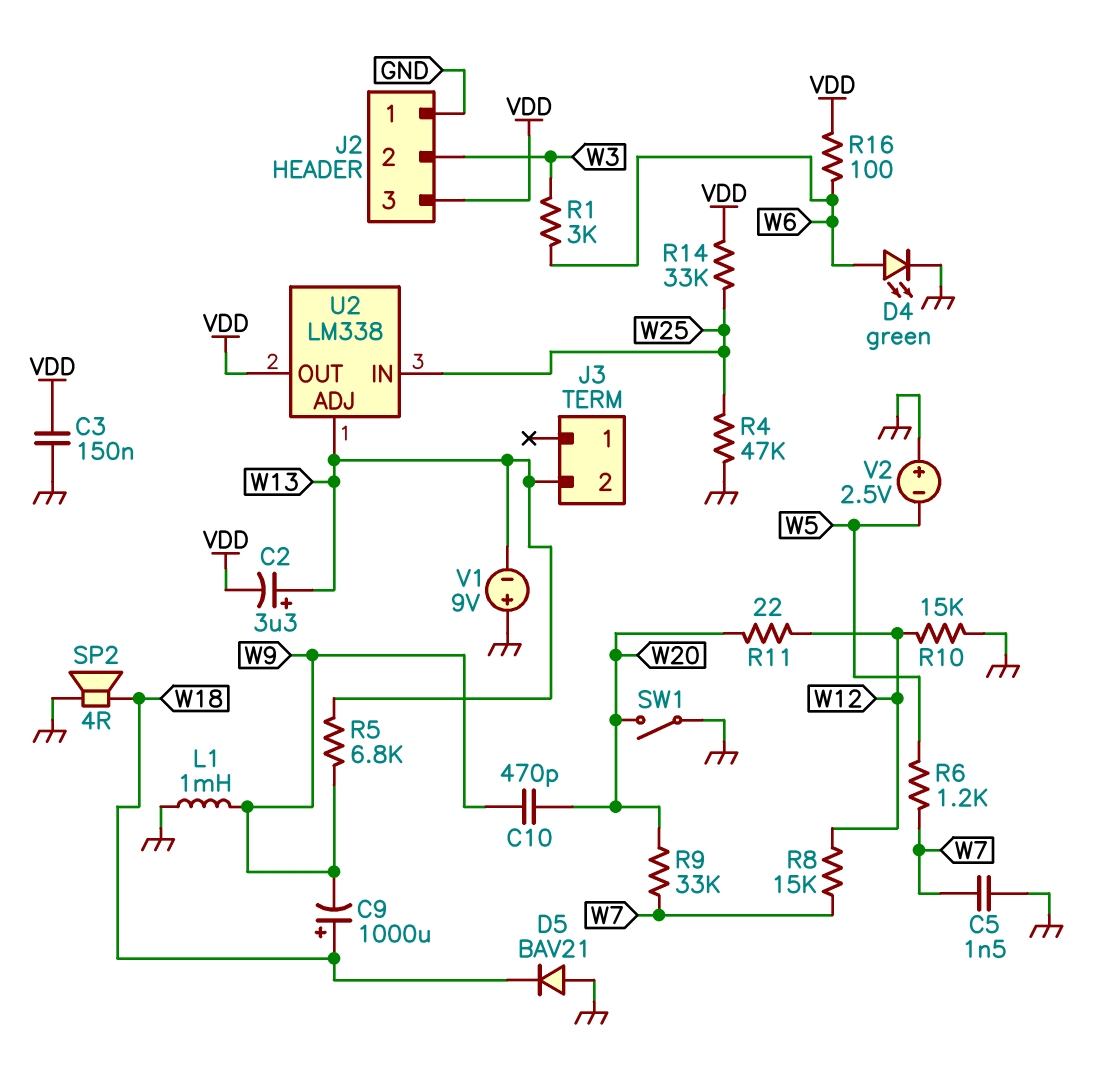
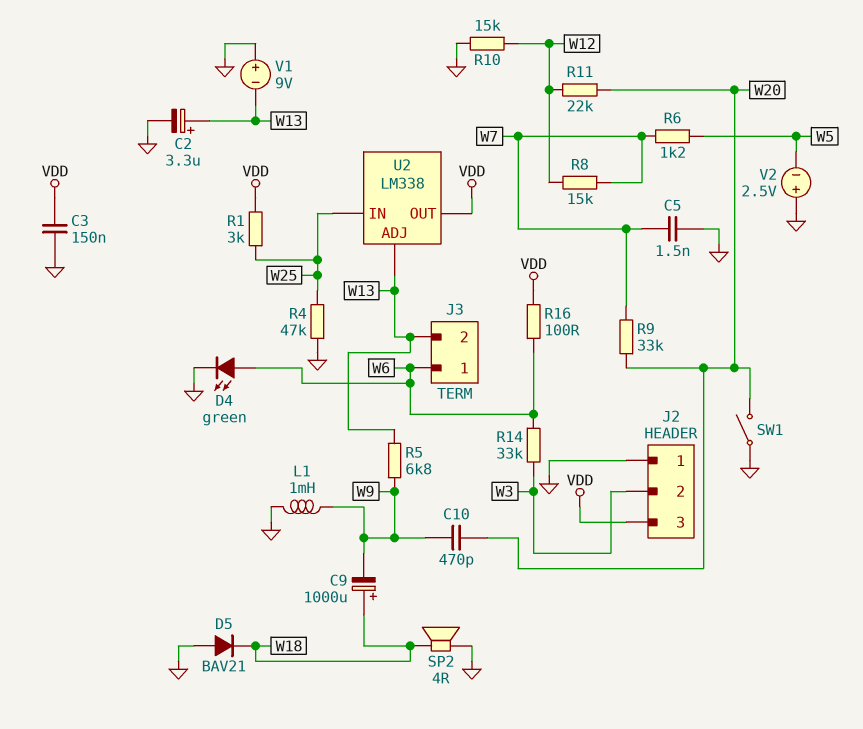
C2: 3.3uF (plus W13, minus VDD) -> 3.3uF (plus W13, minus GND)
J3 pin 1: none -> W6
R1: 3k (W3, W6) -> 3k (VDD, W25)
R11: 22 (W12, W20) -> 22k (W12, W20)
R14: 33k (VDD, W25) -> 33k (W3, W6)

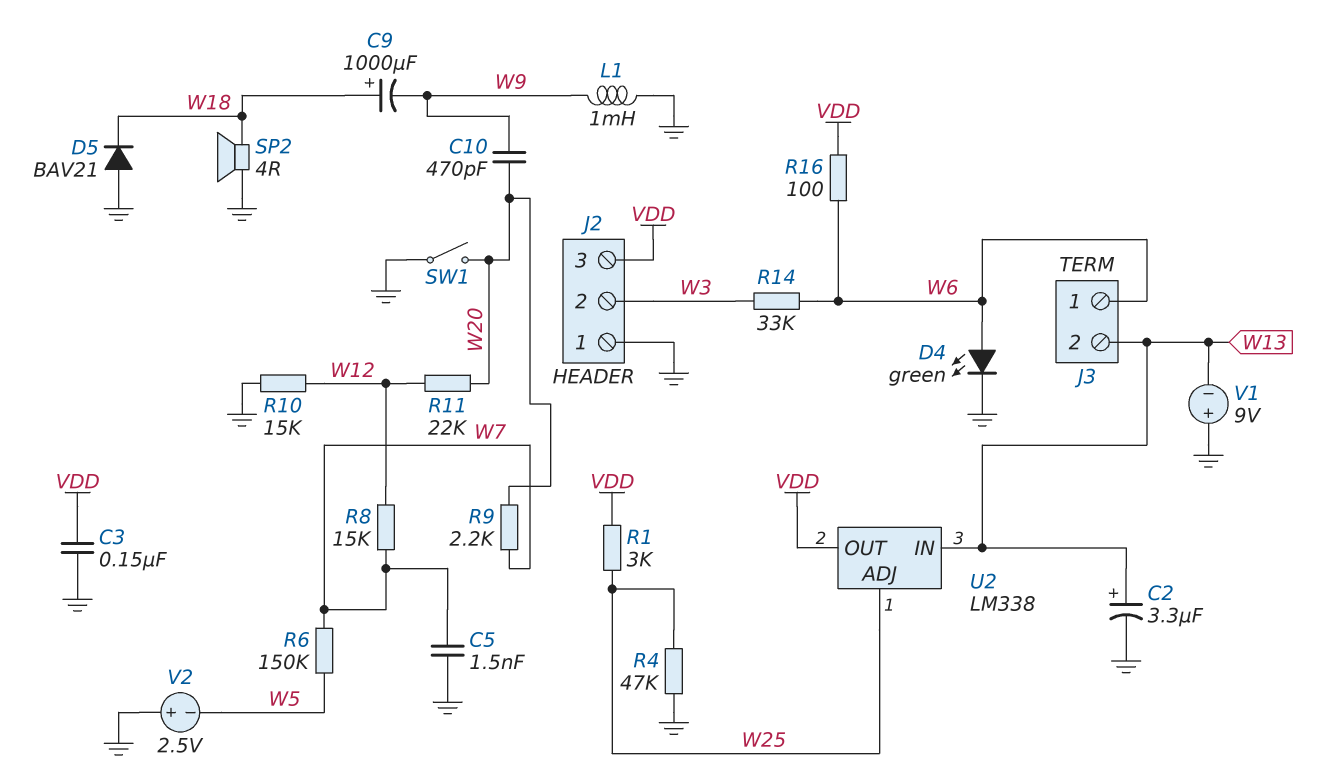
R5: 6.8k (W9, W13) -> none
R6: 1.2k (W5, W7) -> 150k (W5, W7)
R9: 33k (W7, W20) -> 2.2k (W7, W20)
U2 pin ADJ: W13 -> W25
U2 pin IN: W25 -> W13

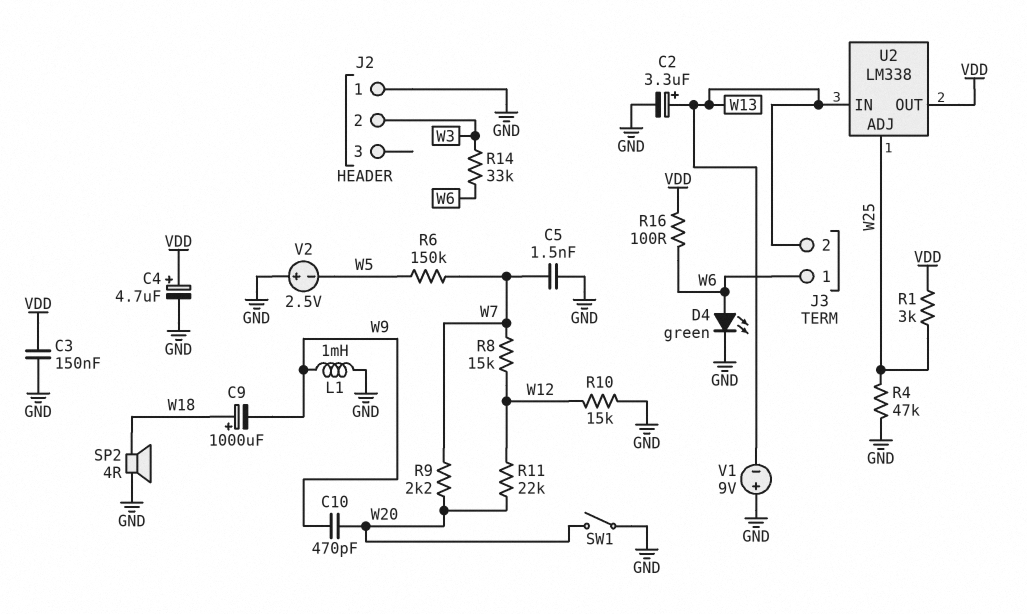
C4: none -> 4.7uF (plus VDD, minus GND)
D5: diode BAV21 (A GND, K W18) -> none
J2 pin 3: VDD -> none

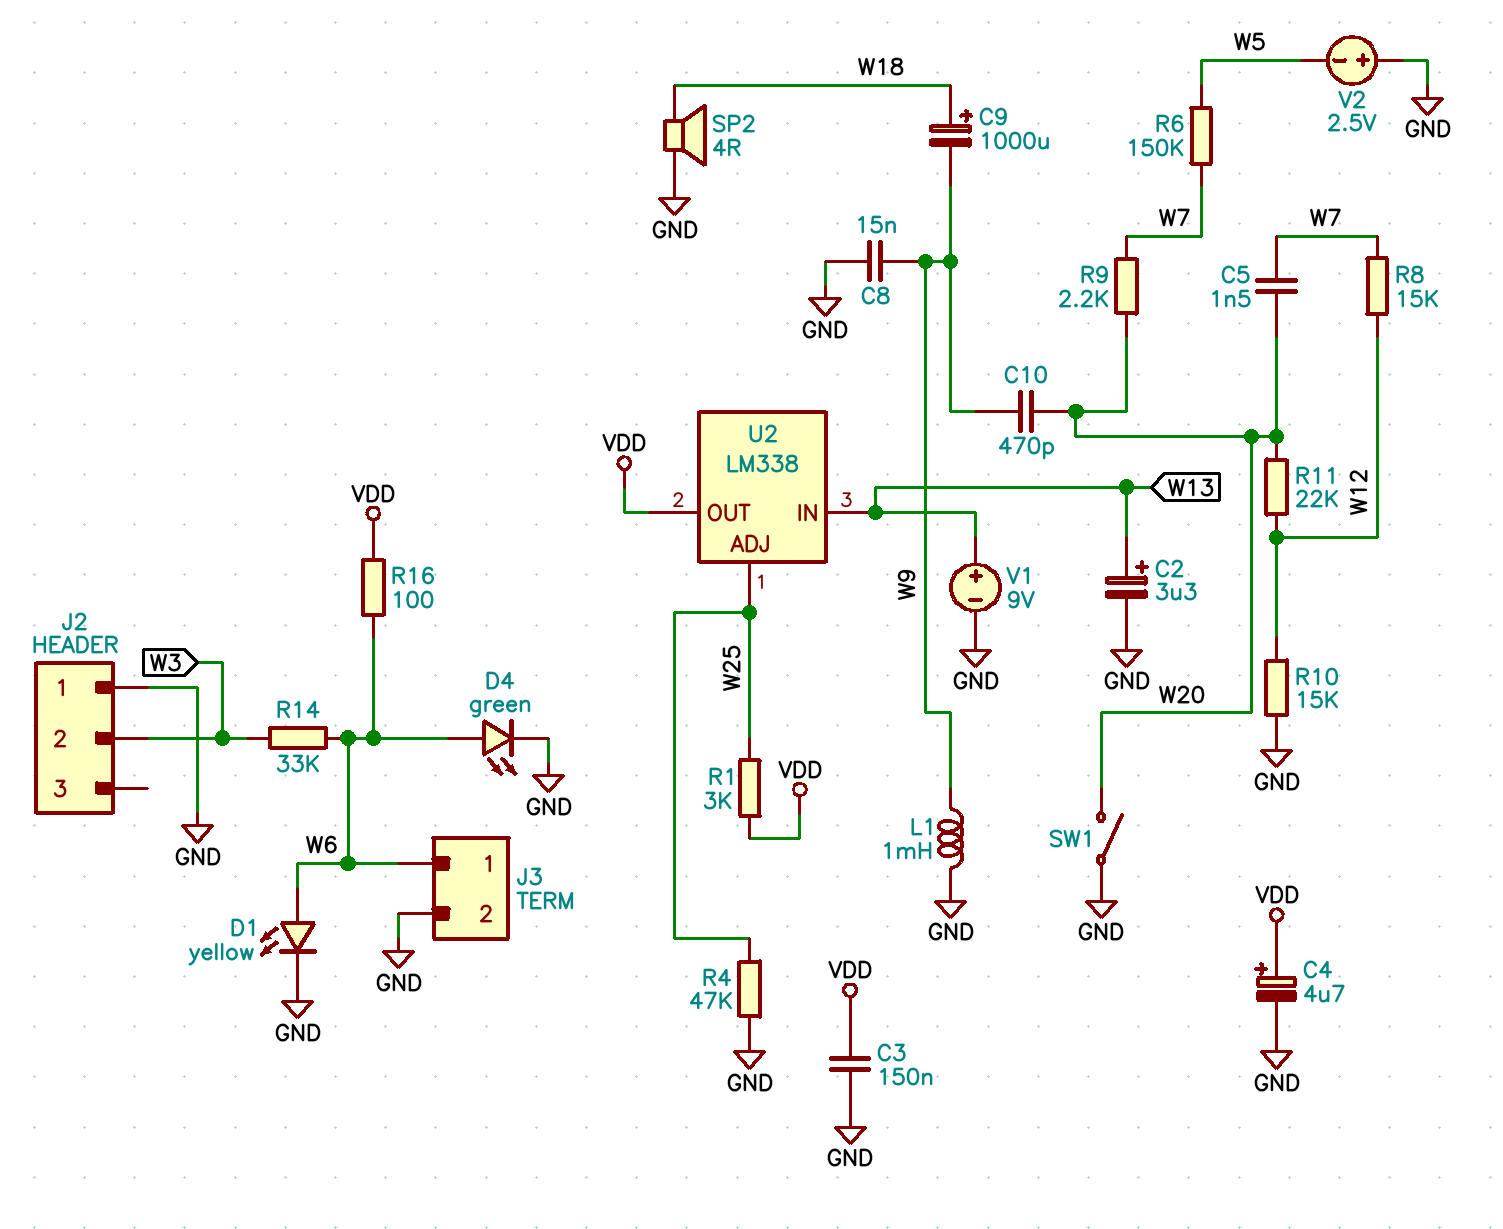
C5: 1.5nF (GND, W7) -> 1.5nF (W7, W20)
C8: none -> 15nF (GND, W9)
D1: none -> LED yellow (A W6, K GND)
J3 pin 2: W13 -> GND
V1: 9V (plus GND, minus W13) -> 9V (plus W13, minus GND)

